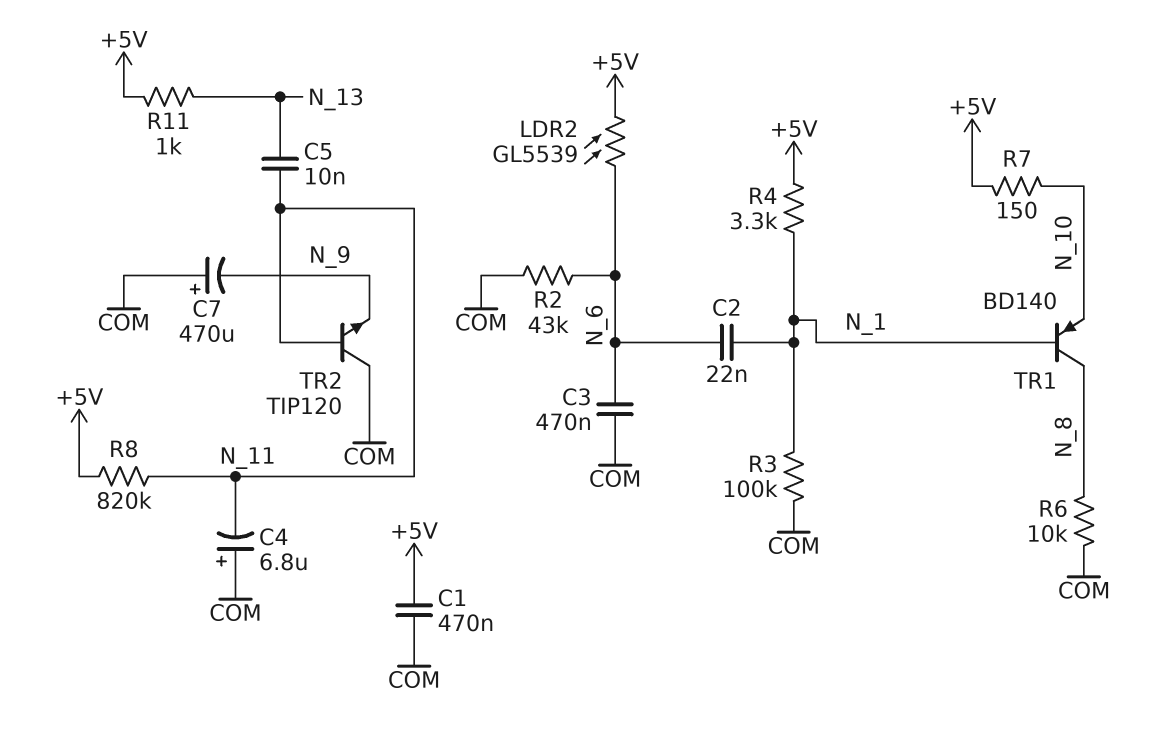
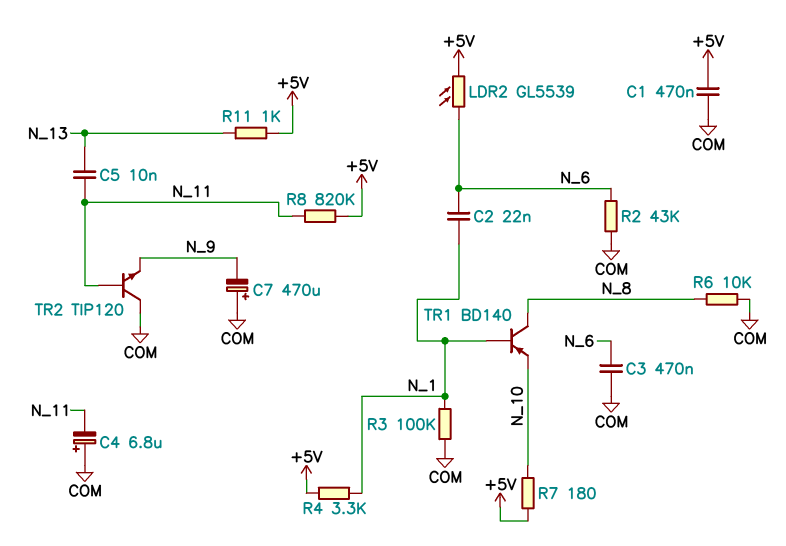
R7: 150 (+5V, N_10) -> 180 (+5V, N_10)

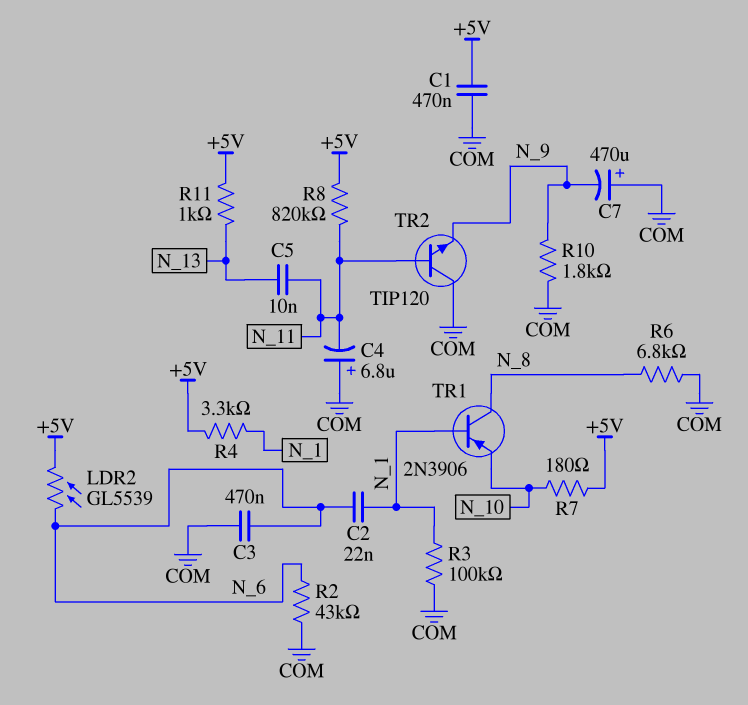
R6: 10k (COM, N_8) -> 6.8k (COM, N_8)
R10: none -> 1.8k (COM, N_9)
TR1: PNP BD140 (B N_1, C N_8, E N_10) -> PNP 2N3906 (B N_1, C N_8, E N_10)

